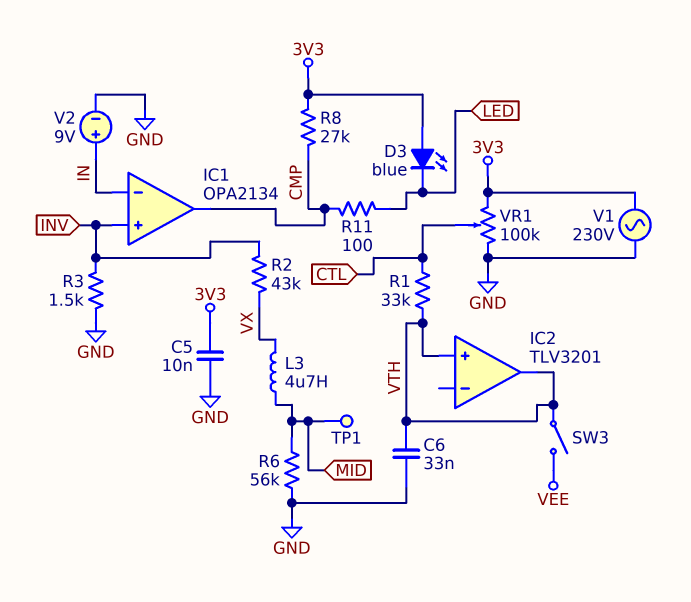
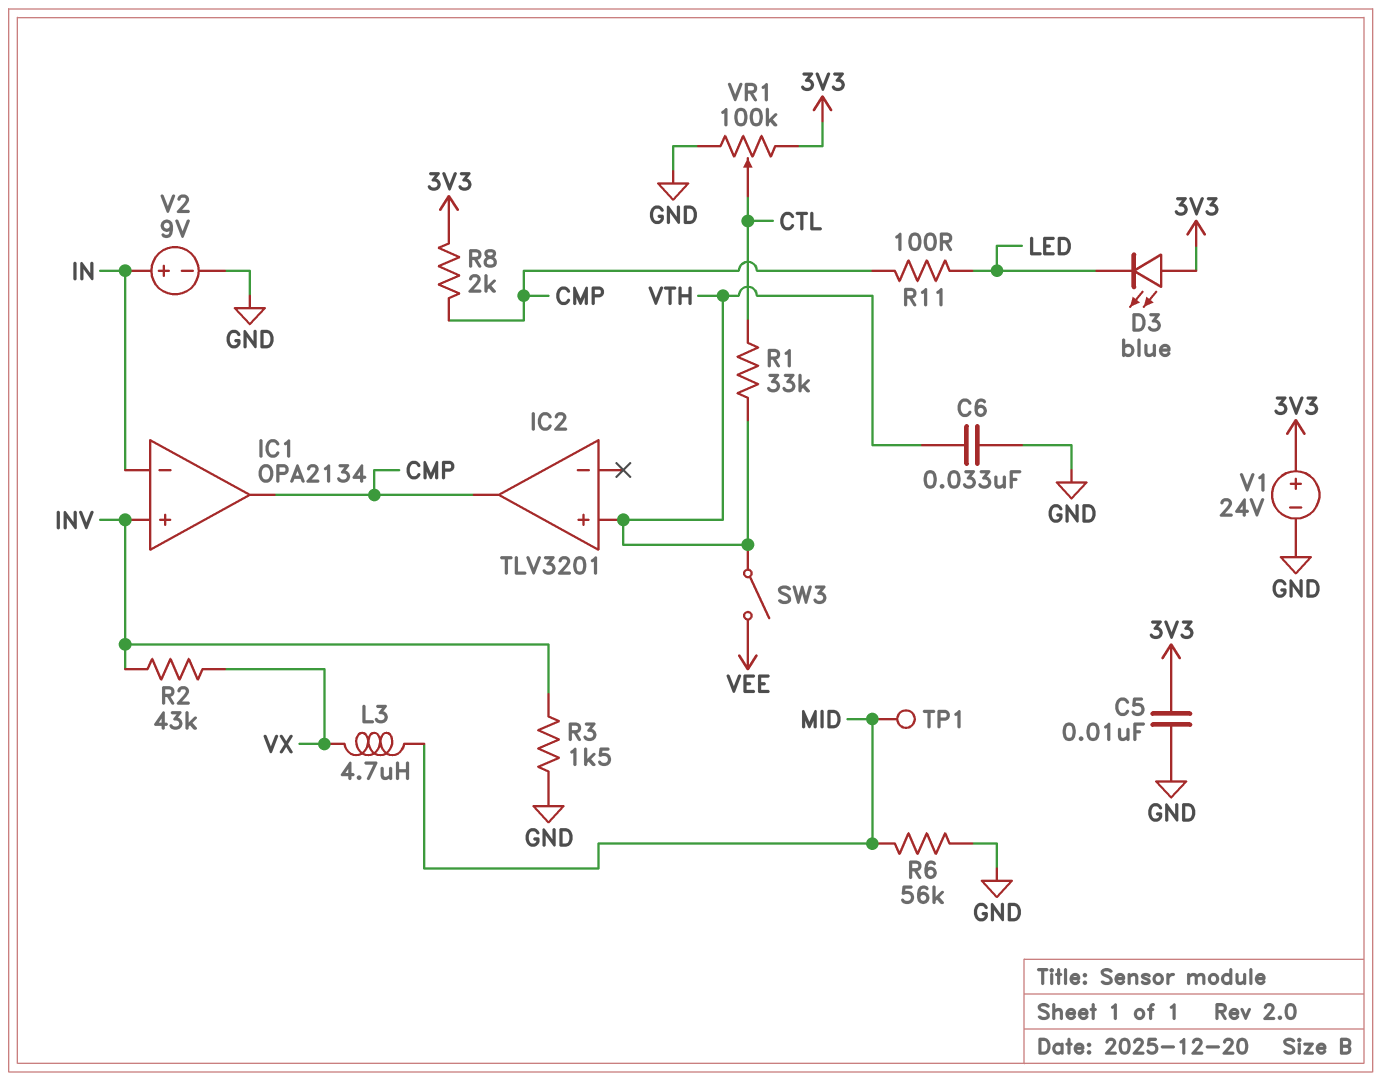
IC2 pin out: VTH -> CMP
R8: 27k (3V3, CMP) -> 2k (3V3, CMP)
V1: AC 230V (3V3, GND) -> 24V (plus 3V3, minus GND)

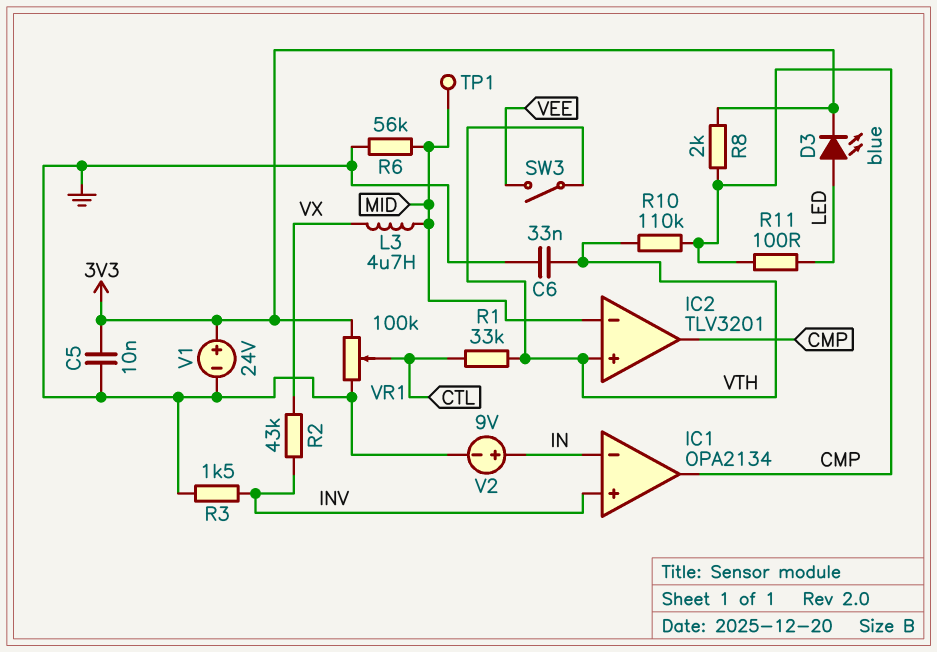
D3: LED blue (A 3V3, K LED) -> LED blue (A LED, K 3V3)
IC2 pin in-: none -> MID
R10: none -> 110k (CMP, VTH)

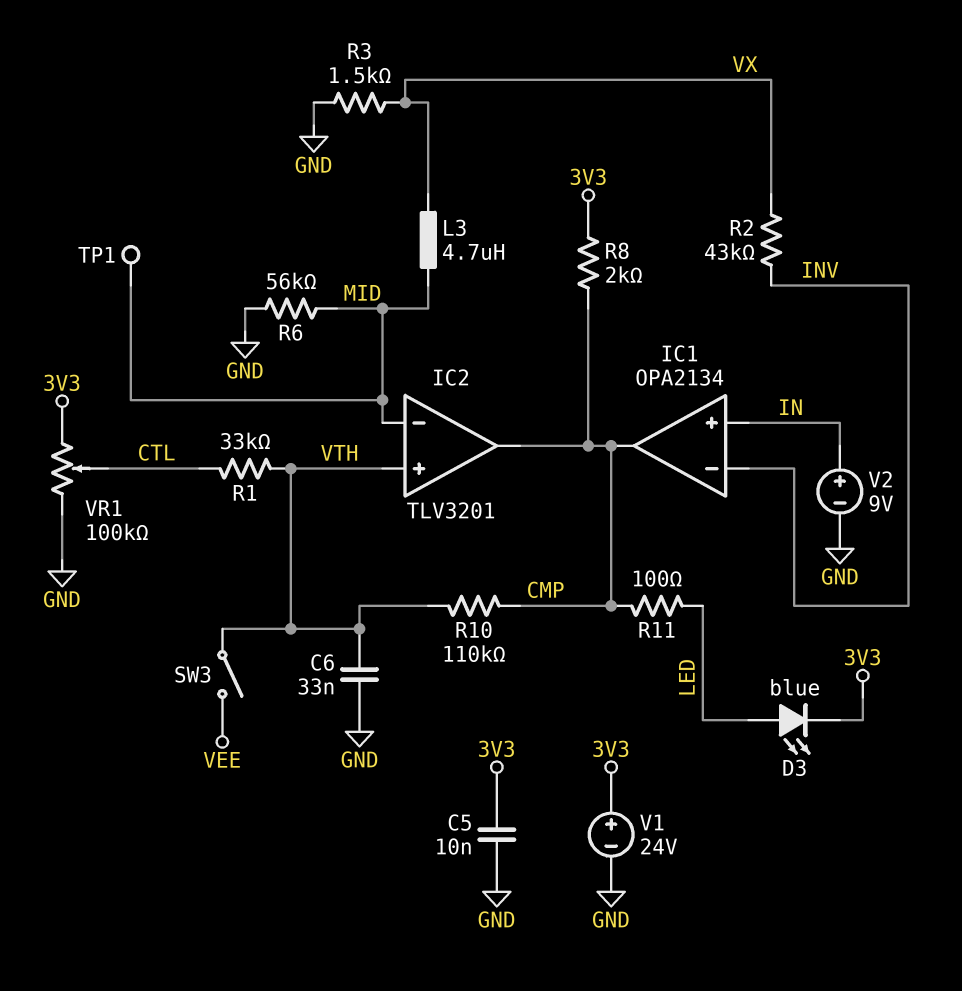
IC1 pin in+: INV -> IN
IC1 pin in-: IN -> INV
R3: 1.5k (GND, INV) -> 1.5k (GND, VX)

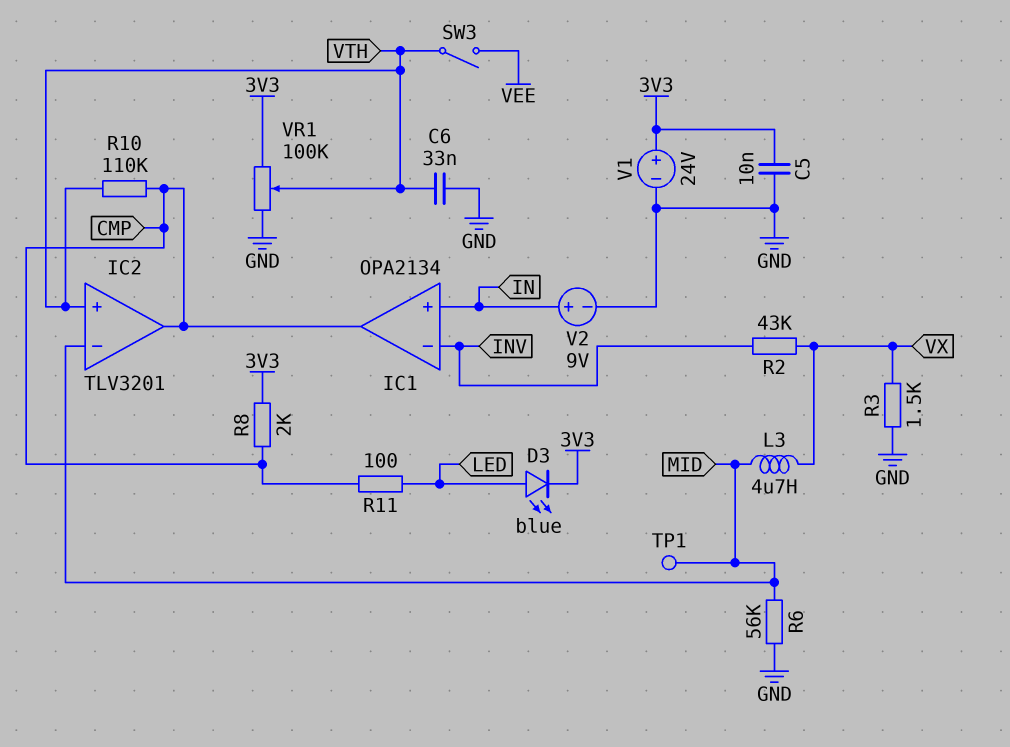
R1: 33k (CTL, VTH) -> none
VR1: 100k (3V3, GND, wiper CTL) -> 100k (3V3, GND, wiper VTH)

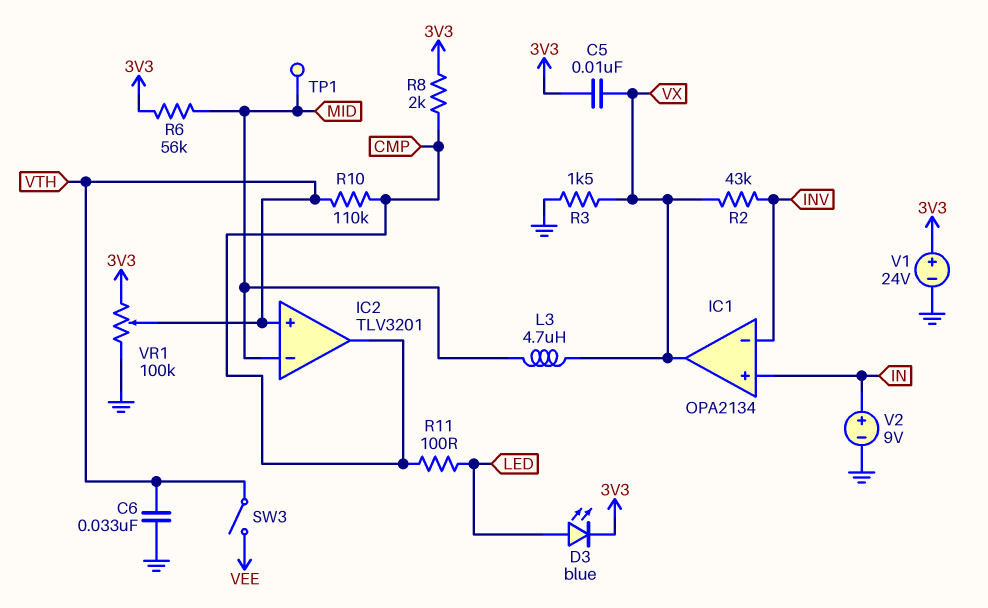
C5: 10nF (3V3, GND) -> 10nF (3V3, VX)
IC1 pin out: CMP -> VX
R6: 56k (GND, MID) -> 56k (3V3, MID)

